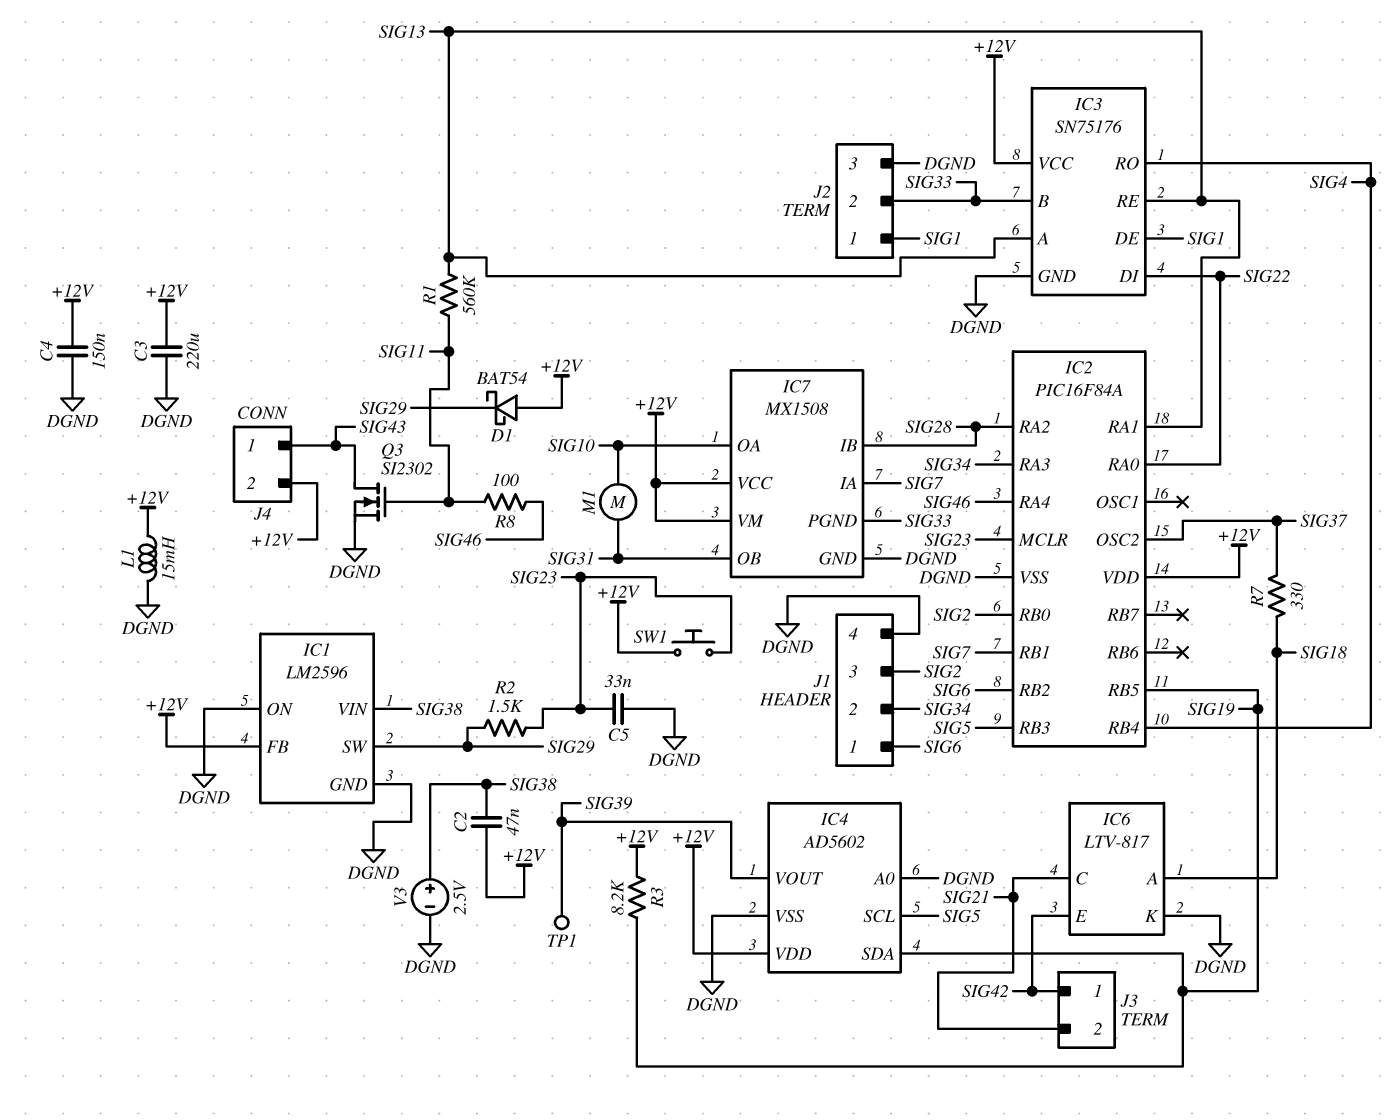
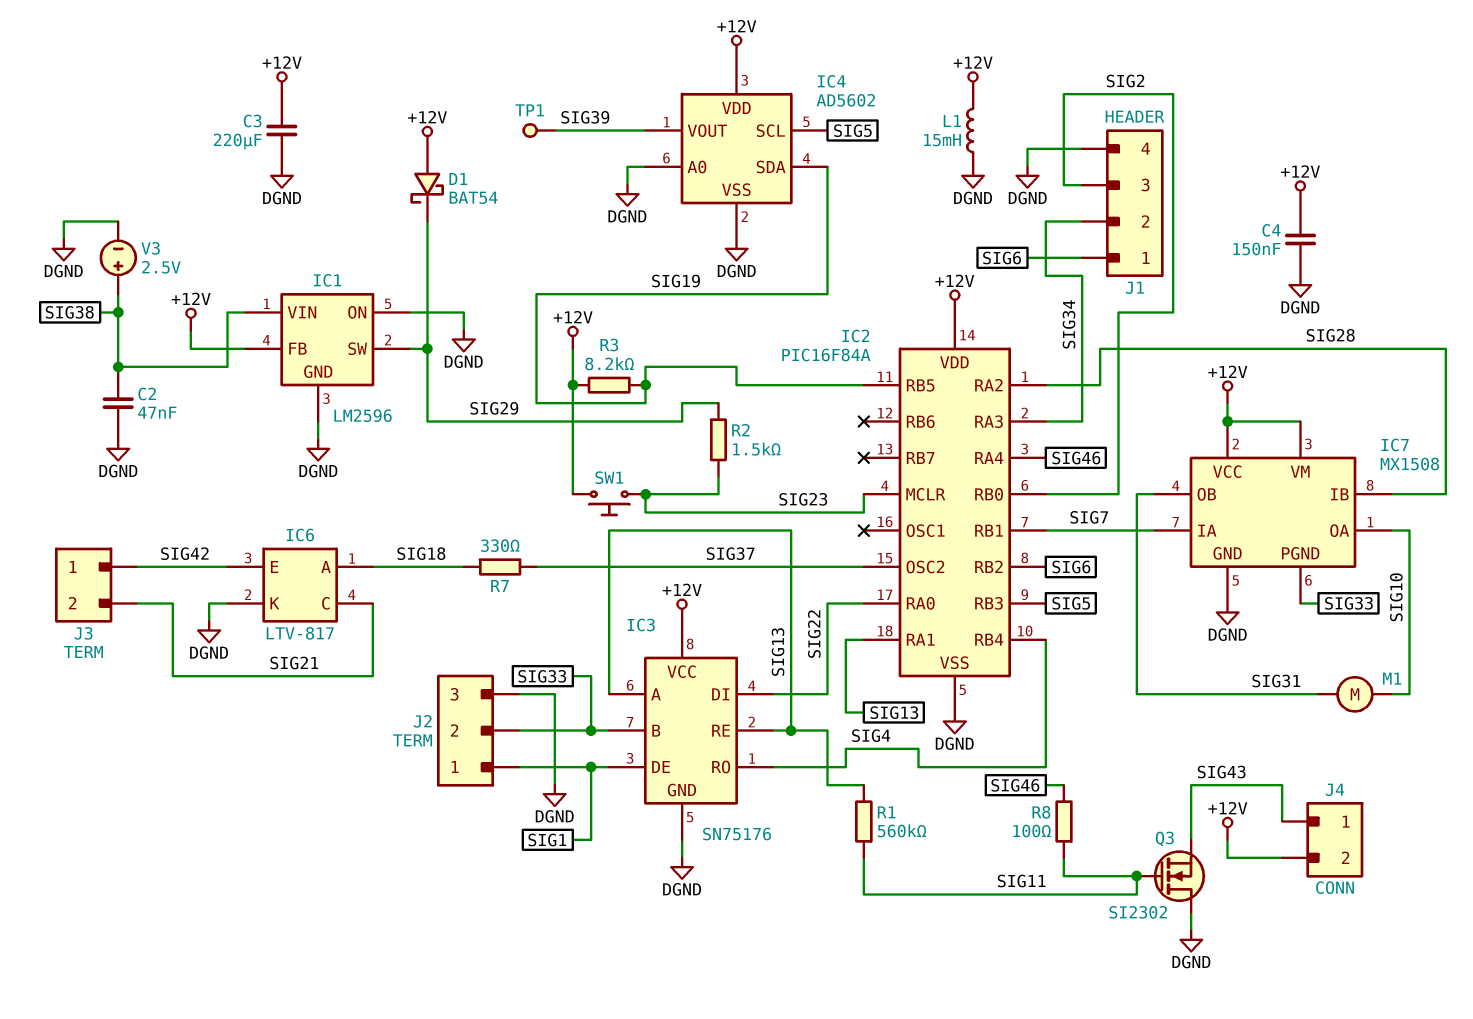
C2: 47nF (+12V, SIG38) -> 47nF (DGND, SIG38)
C5: 33nF (DGND, SIG23) -> none
Q3: NMOS SI2302 (G SIG11, D SIG43, S DGND) -> NMOS SI2302 (G SIG11, D DGND, S SIG43)

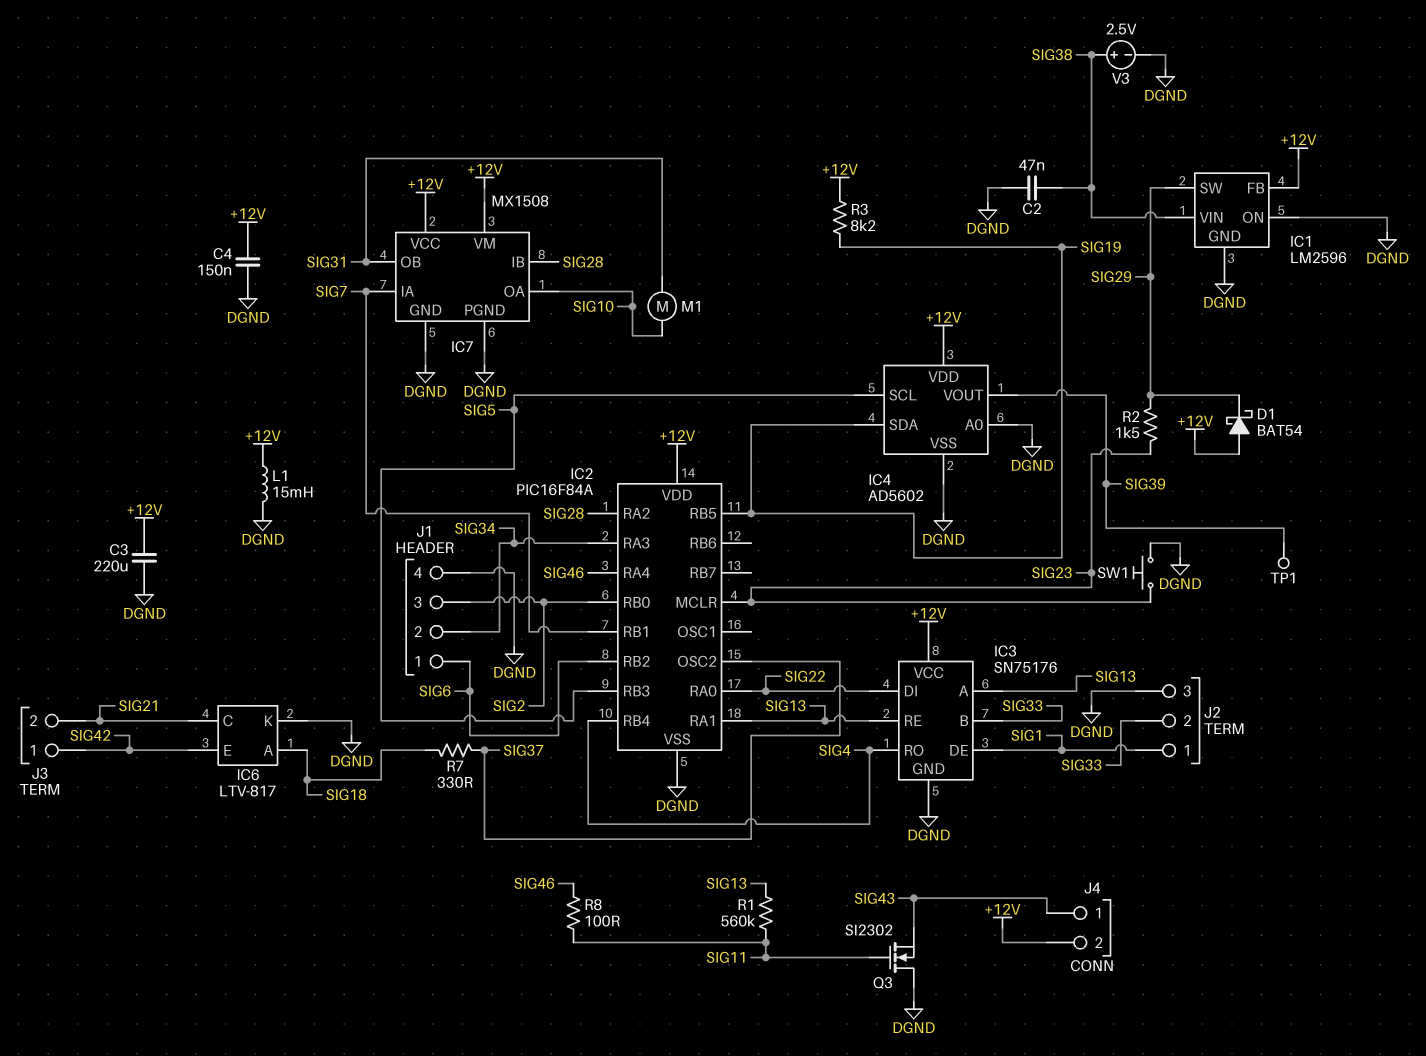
IC7 pin PGND: SIG33 -> DGND
SW1: button (+12V, SIG23) -> button (DGND, SIG23)

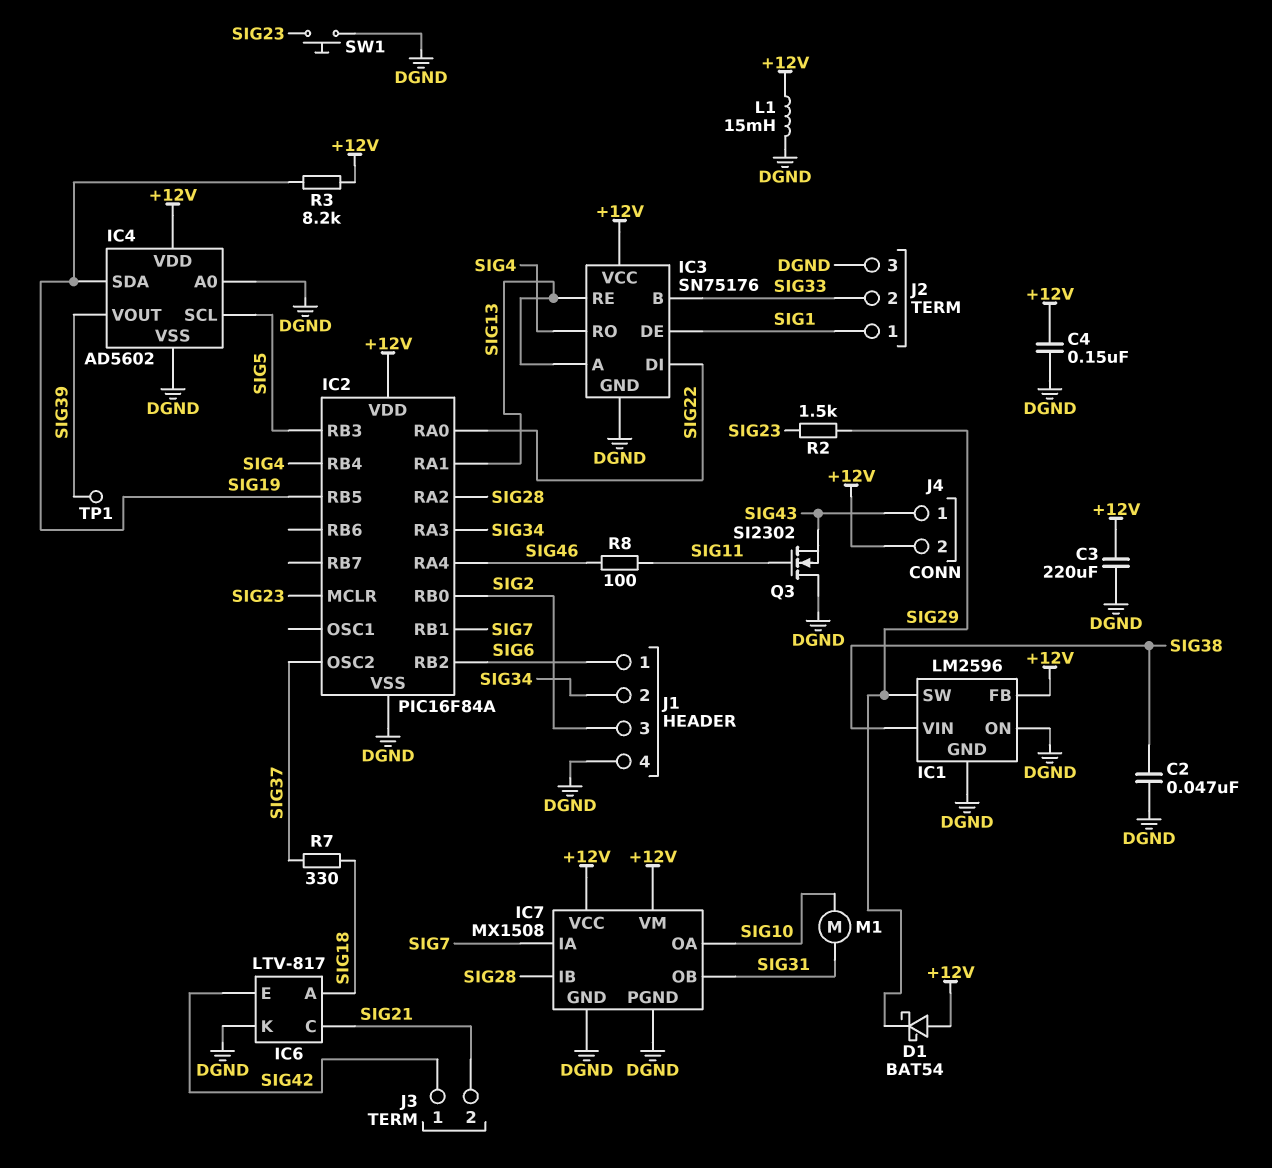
R1: 560k (SIG11, SIG13) -> none
V3: 2.5V (plus SIG38, minus DGND) -> none

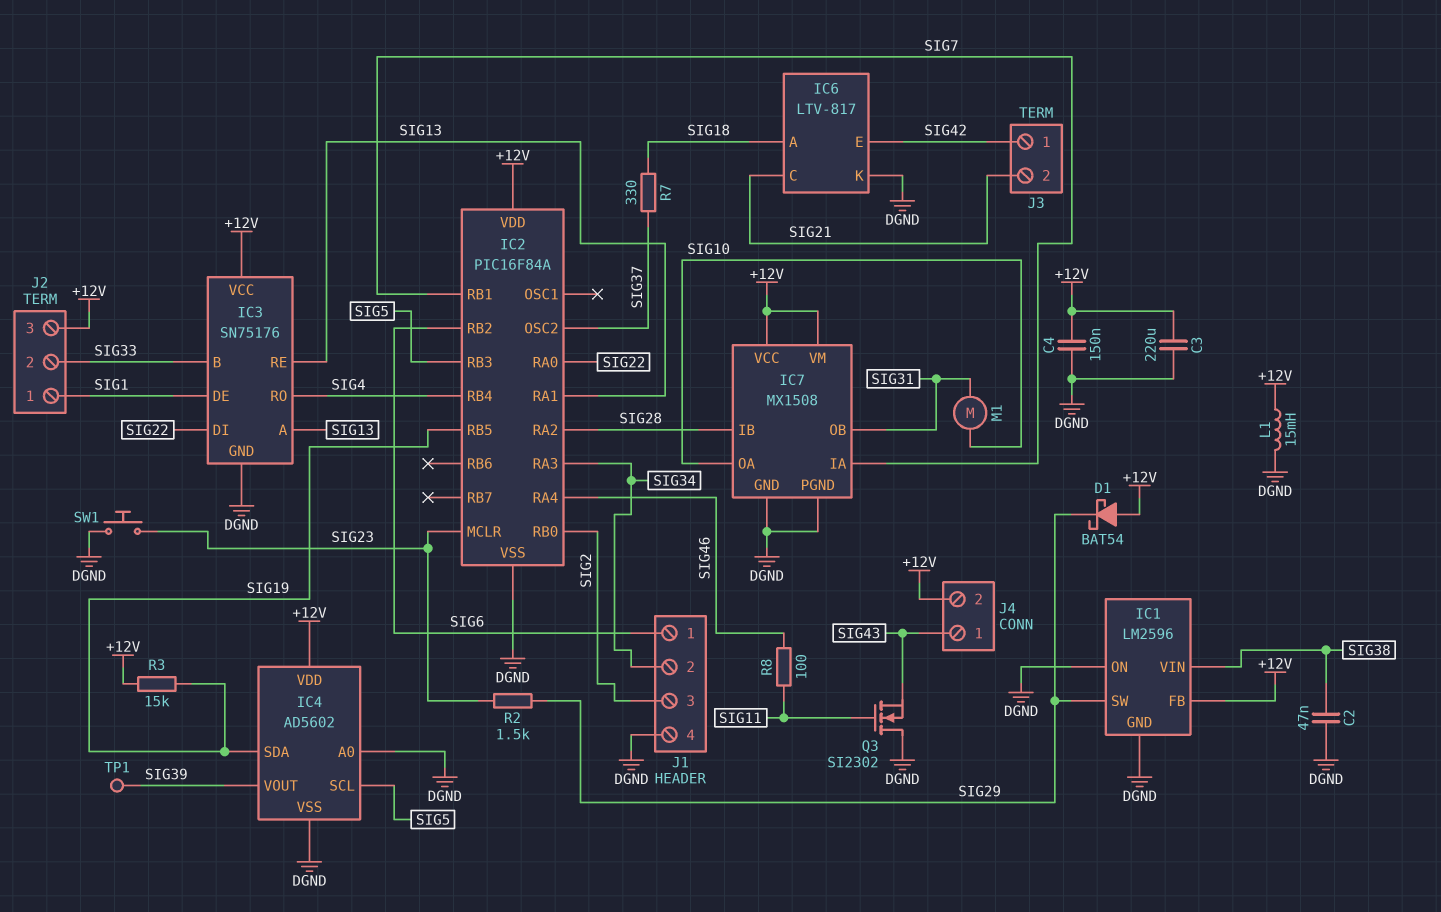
J2 pin 3: DGND -> +12V
R3: 8.2k (+12V, SIG19) -> 15k (+12V, SIG19)

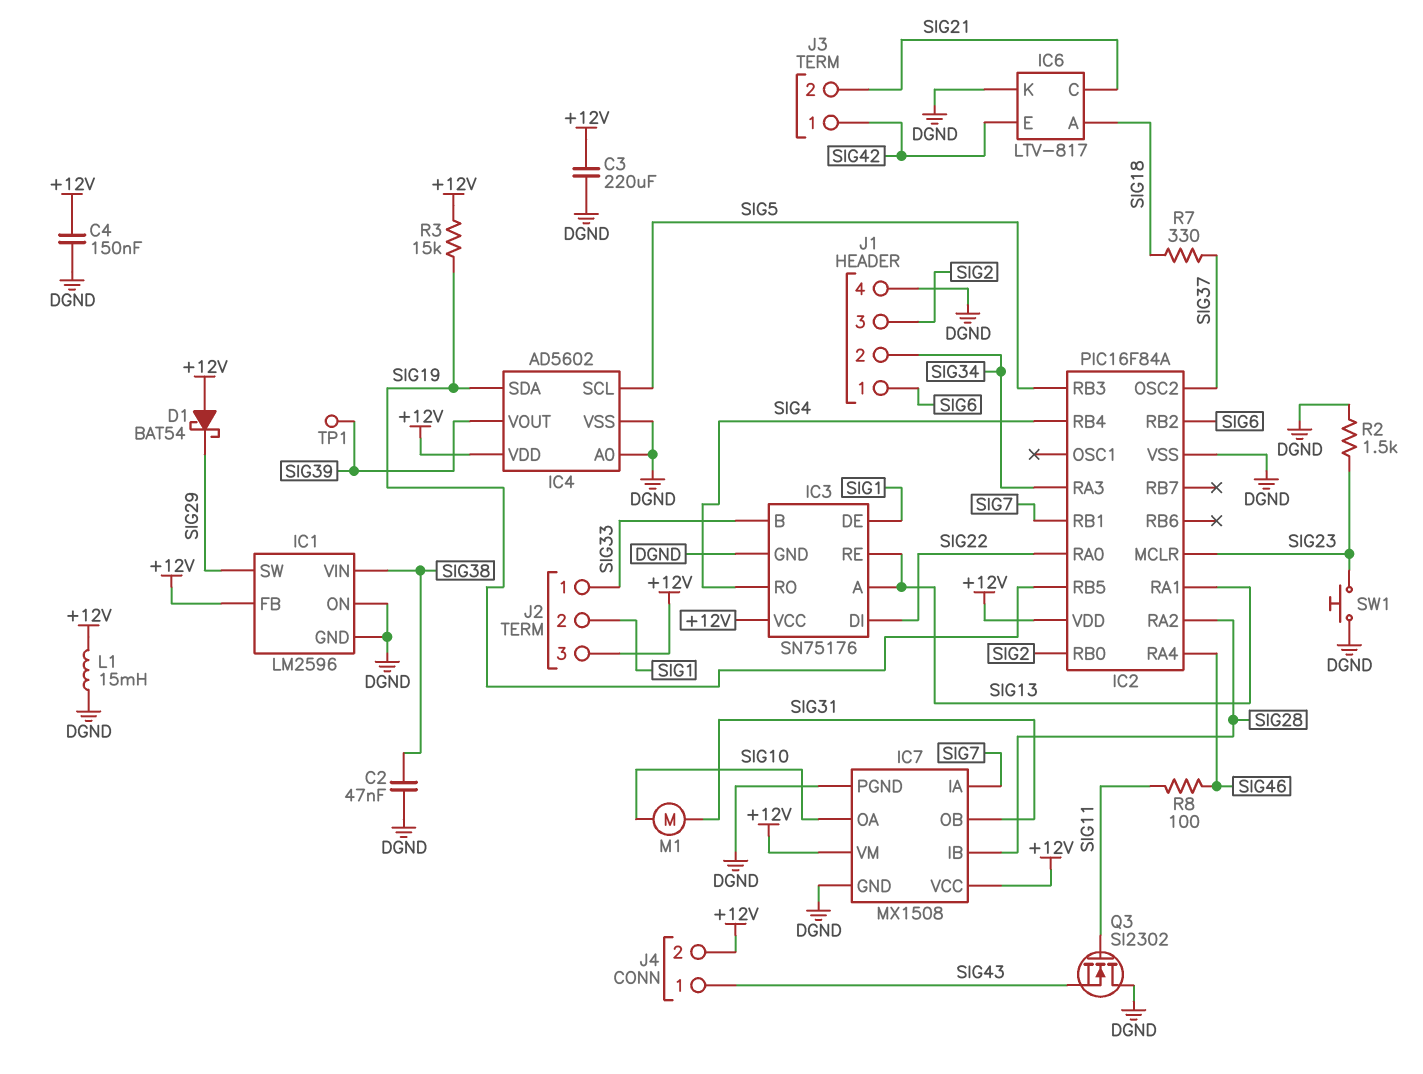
J2 pin 1: SIG1 -> SIG33
J2 pin 2: SIG33 -> SIG1
R2: 1.5k (SIG23, SIG29) -> 1.5k (DGND, SIG23)

